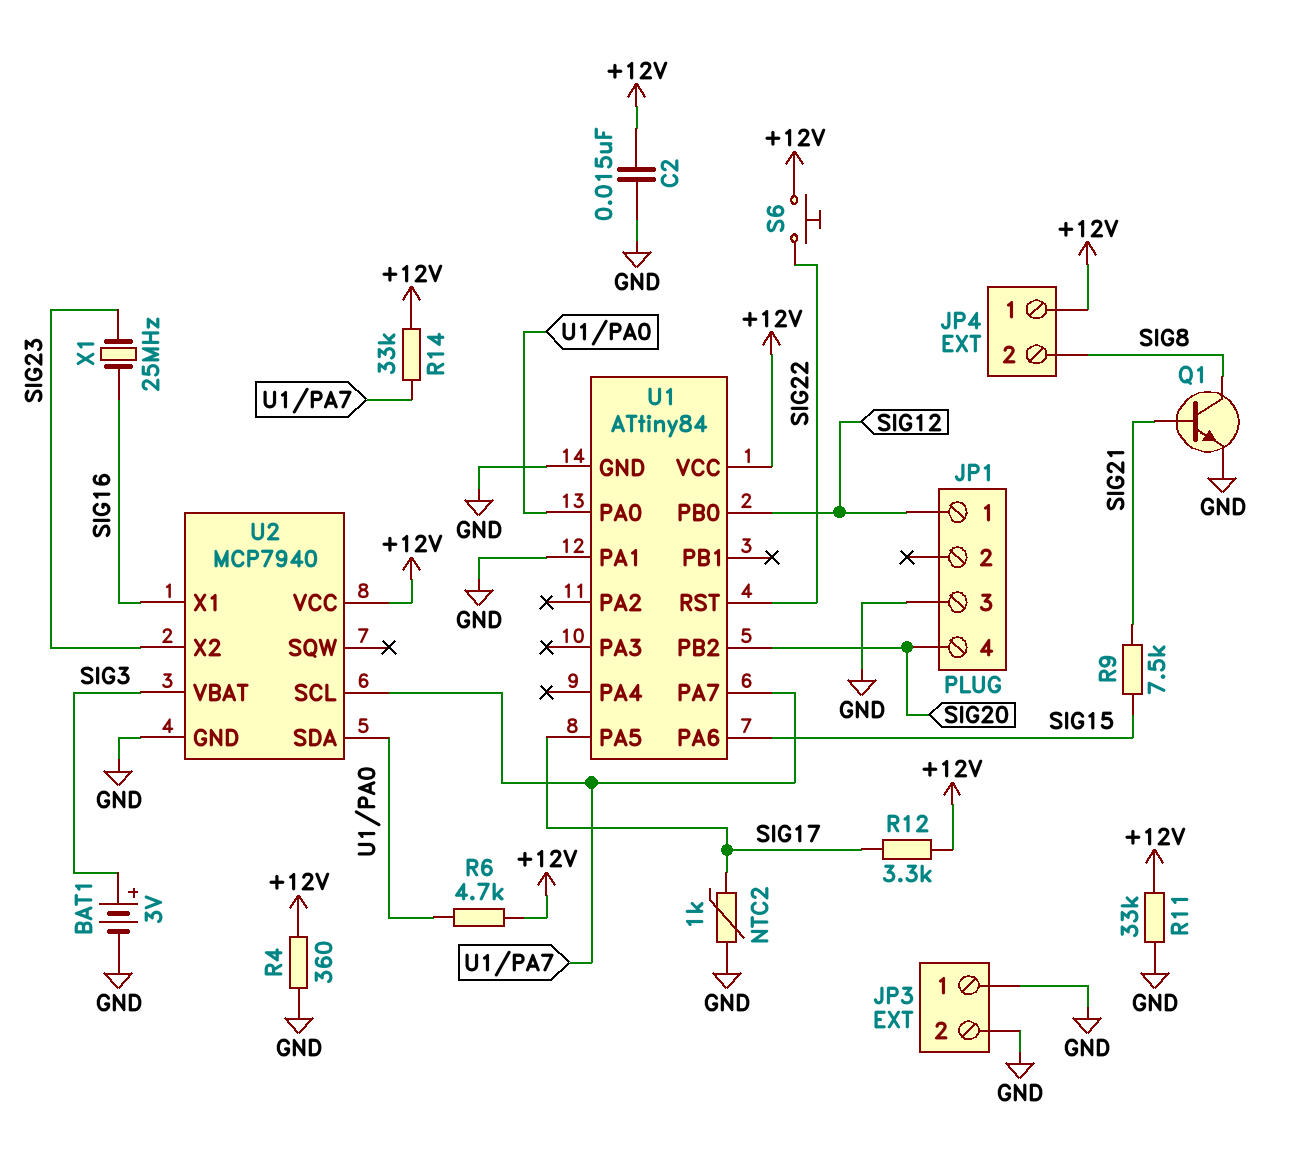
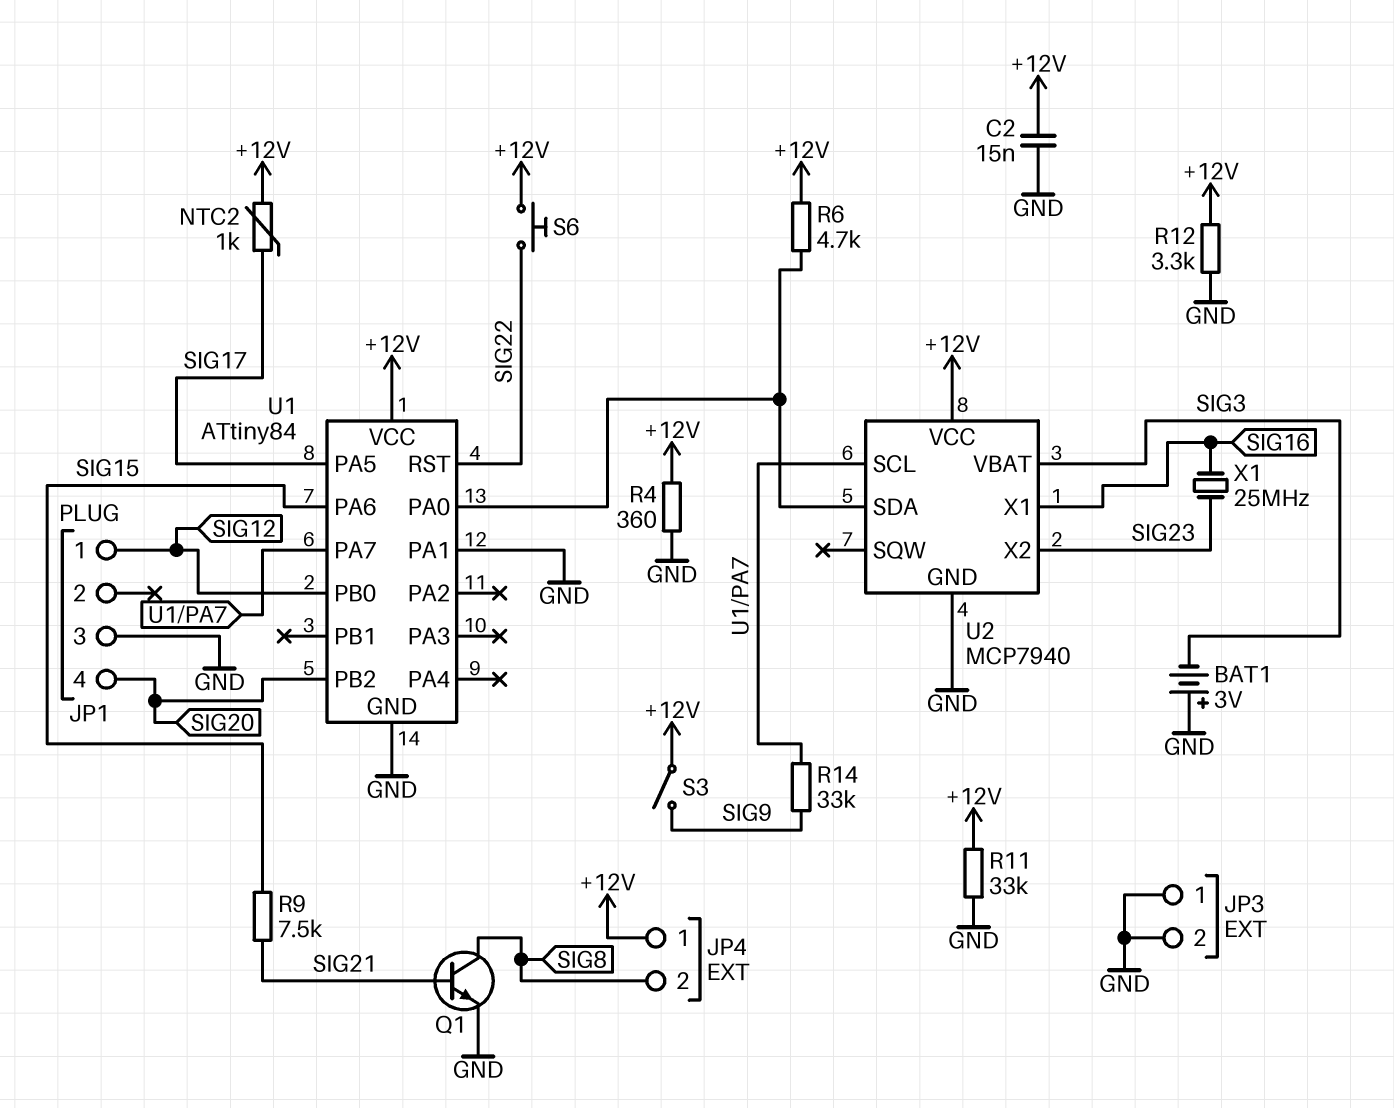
BAT1: 3V (plus SIG3, minus GND) -> 3V (plus GND, minus SIG3)
NTC2: 1k (GND, SIG17) -> 1k (+12V, SIG17)
R12: 3.3k (+12V, SIG17) -> 3.3k (+12V, GND)
R14: 33k (+12V, U1/PA7) -> 33k (SIG9, U1/PA7)
S3: none -> switch (+12V, SIG9)

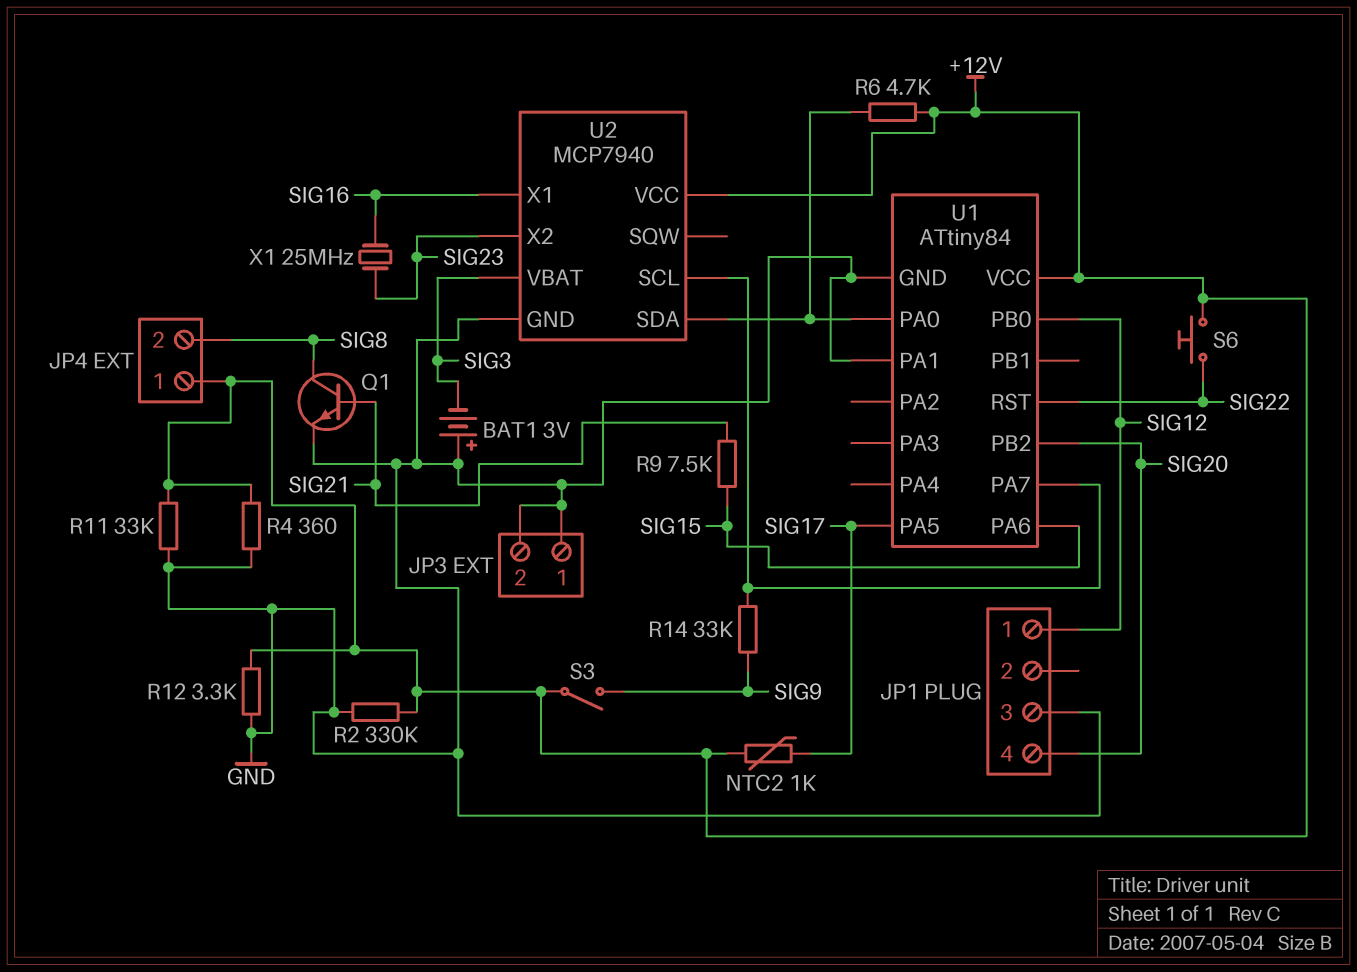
C2: 15nF (+12V, GND) -> none
R2: none -> 330k (+12V, GND)

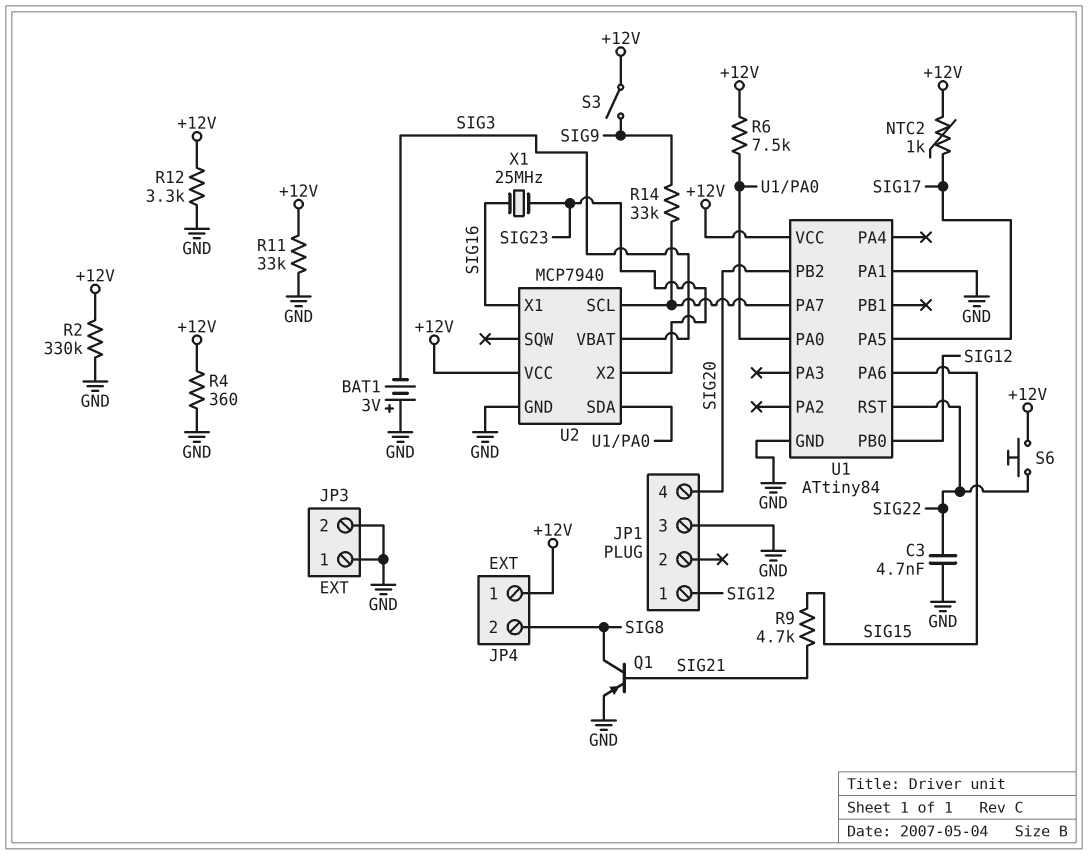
C3: none -> 4.7nF (GND, SIG22)
Q1: NPN (B SIG21, C SIG8, E GND) -> PNP (B SIG21, C SIG8, E GND)
R6: 4.7k (+12V, U1/PA0) -> 7.5k (+12V, U1/PA0)
R9: 7.5k (SIG15, SIG21) -> 4.7k (SIG15, SIG21)

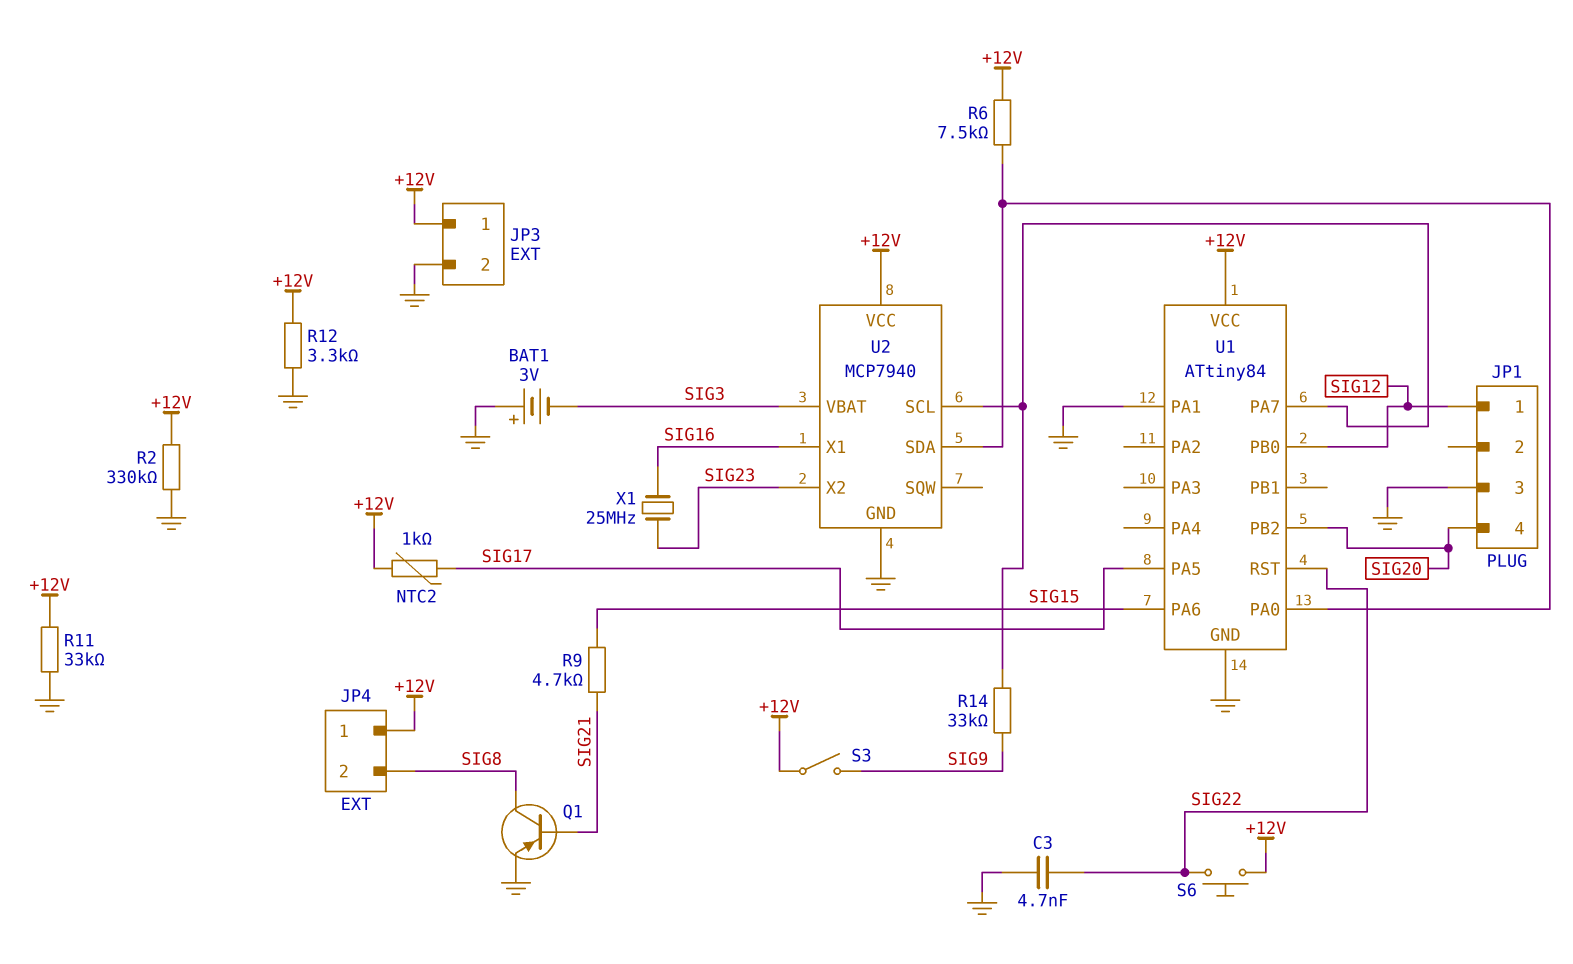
JP3 pin 1: GND -> +12V
R4: 360 (+12V, GND) -> none

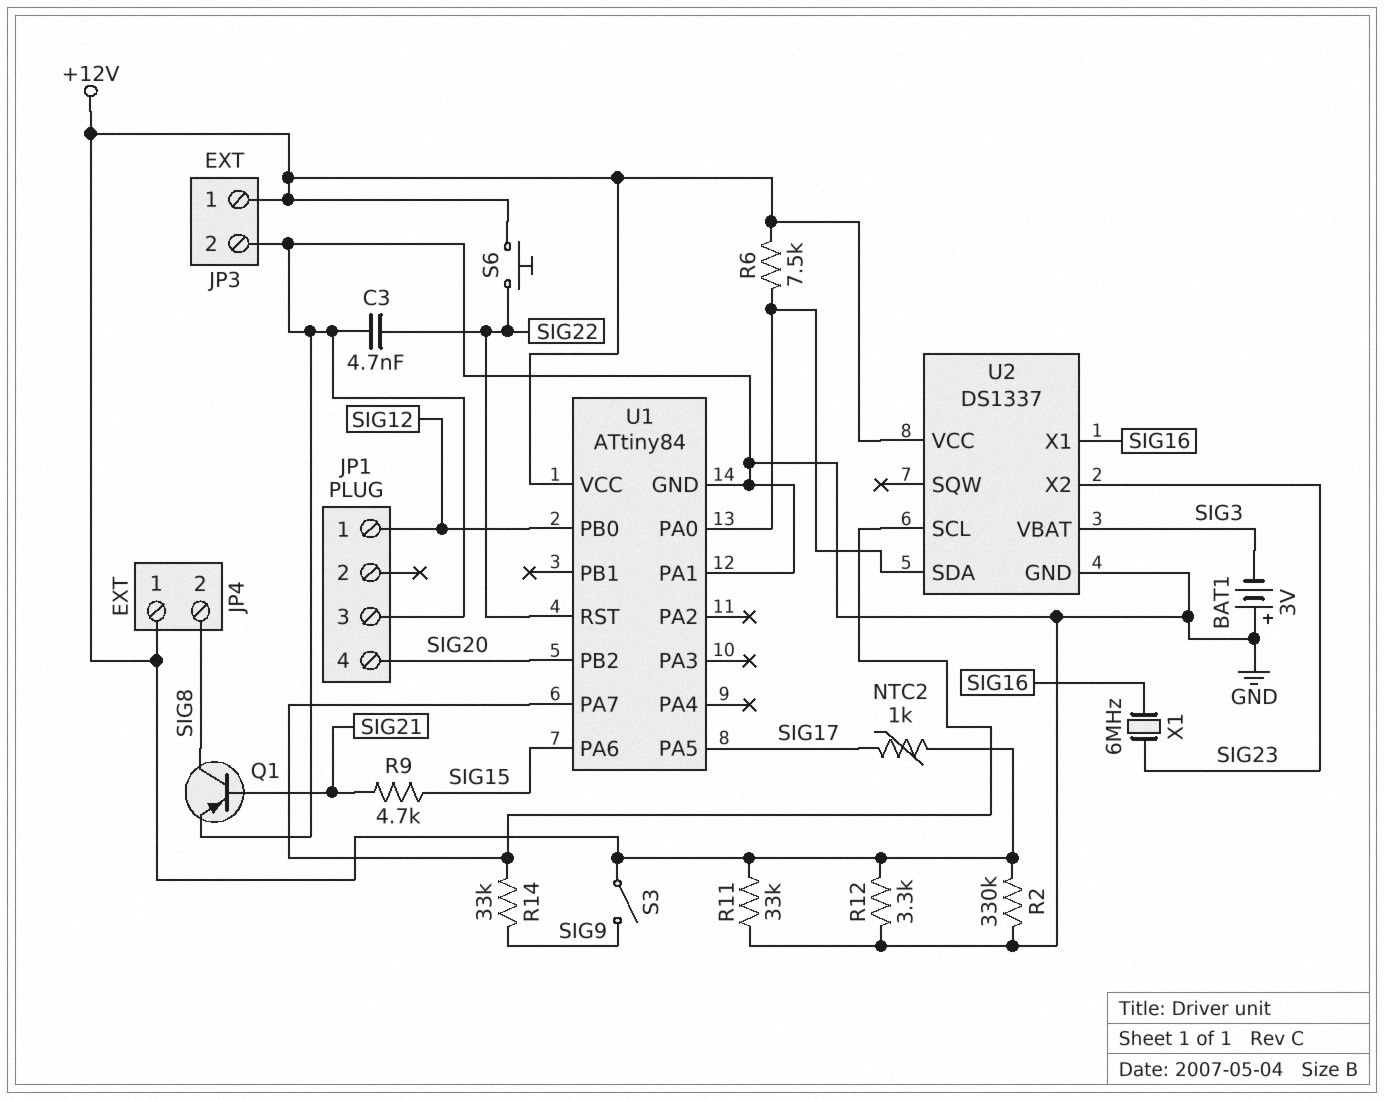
U2: MCP7940 -> DS1337
X1: 25MHz (SIG16, SIG23) -> 6MHz (SIG16, SIG23)

